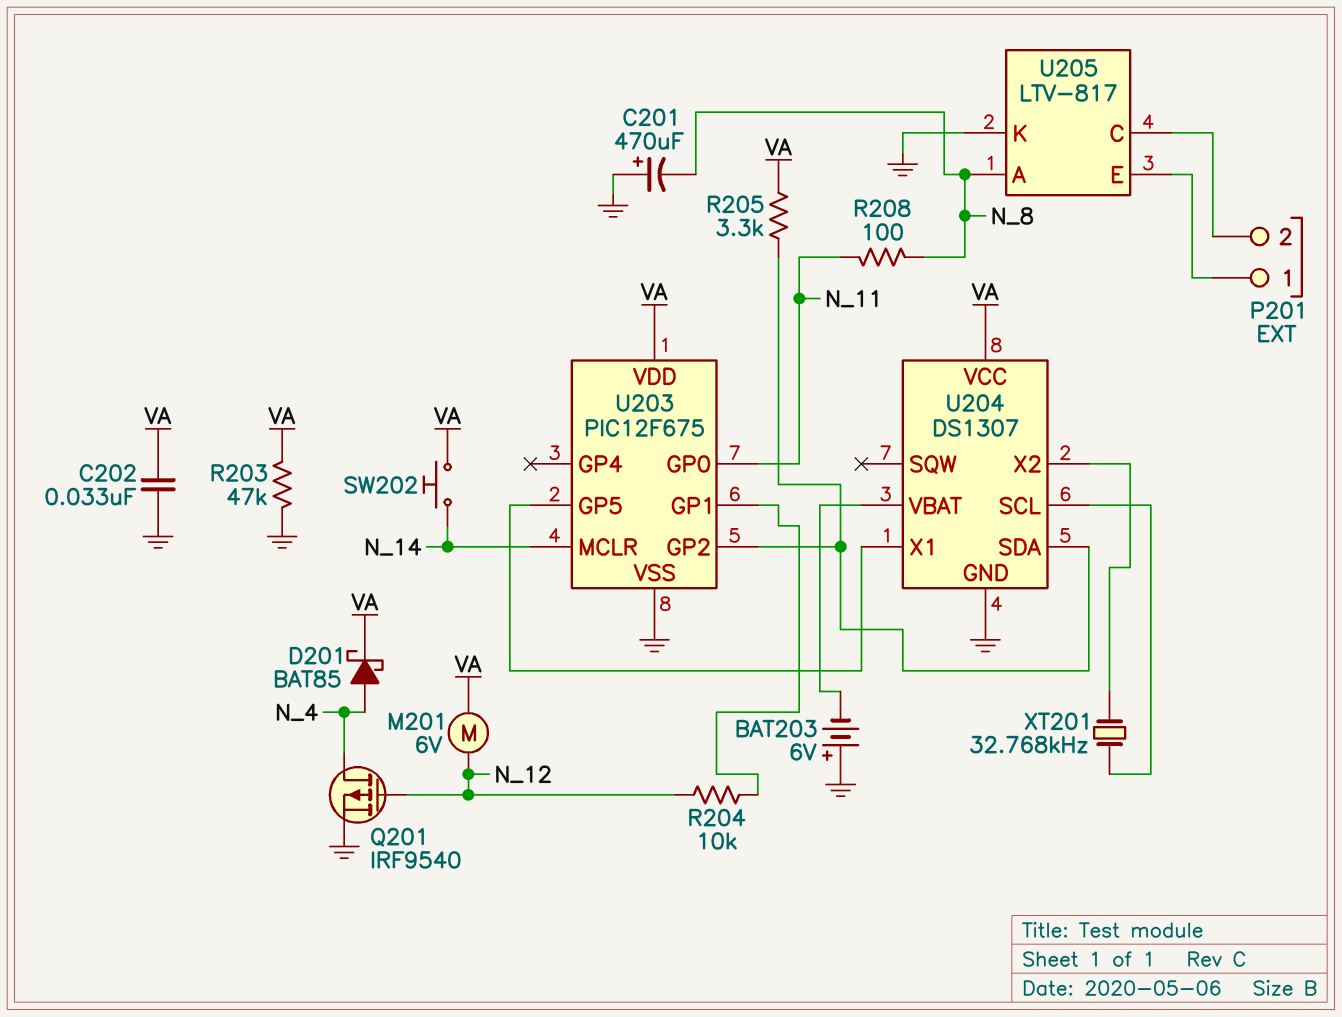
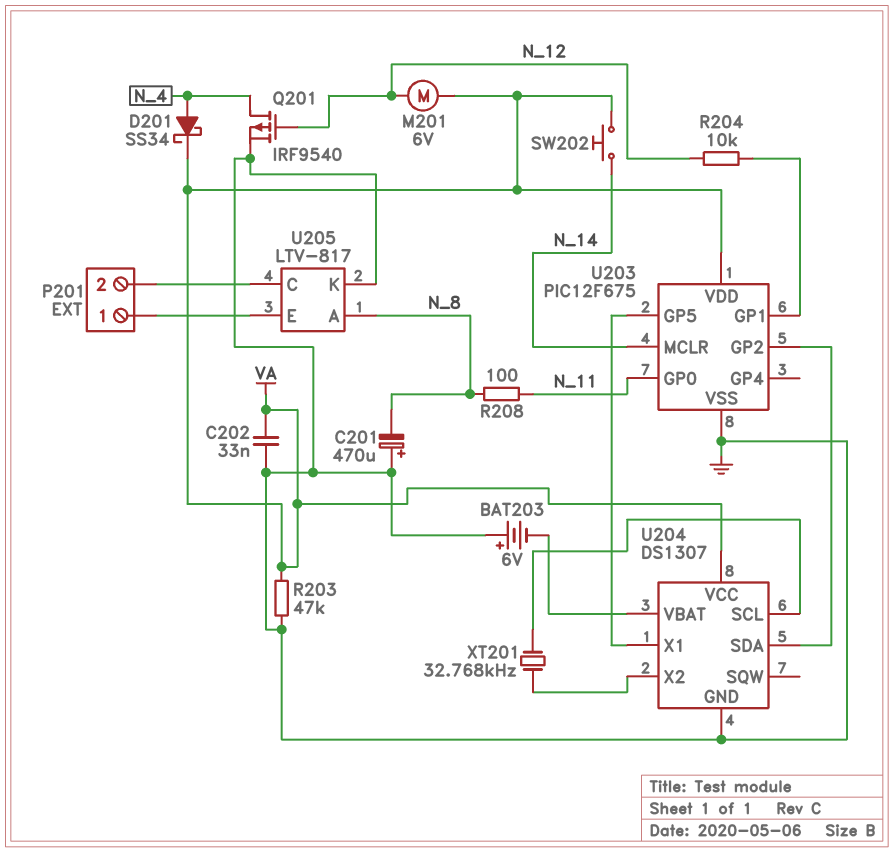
D201: schottky BAT85 (A N_4, K VA) -> schottky SS34 (A N_4, K VA)
R205: 3.3k (U203/GP2, VA) -> none

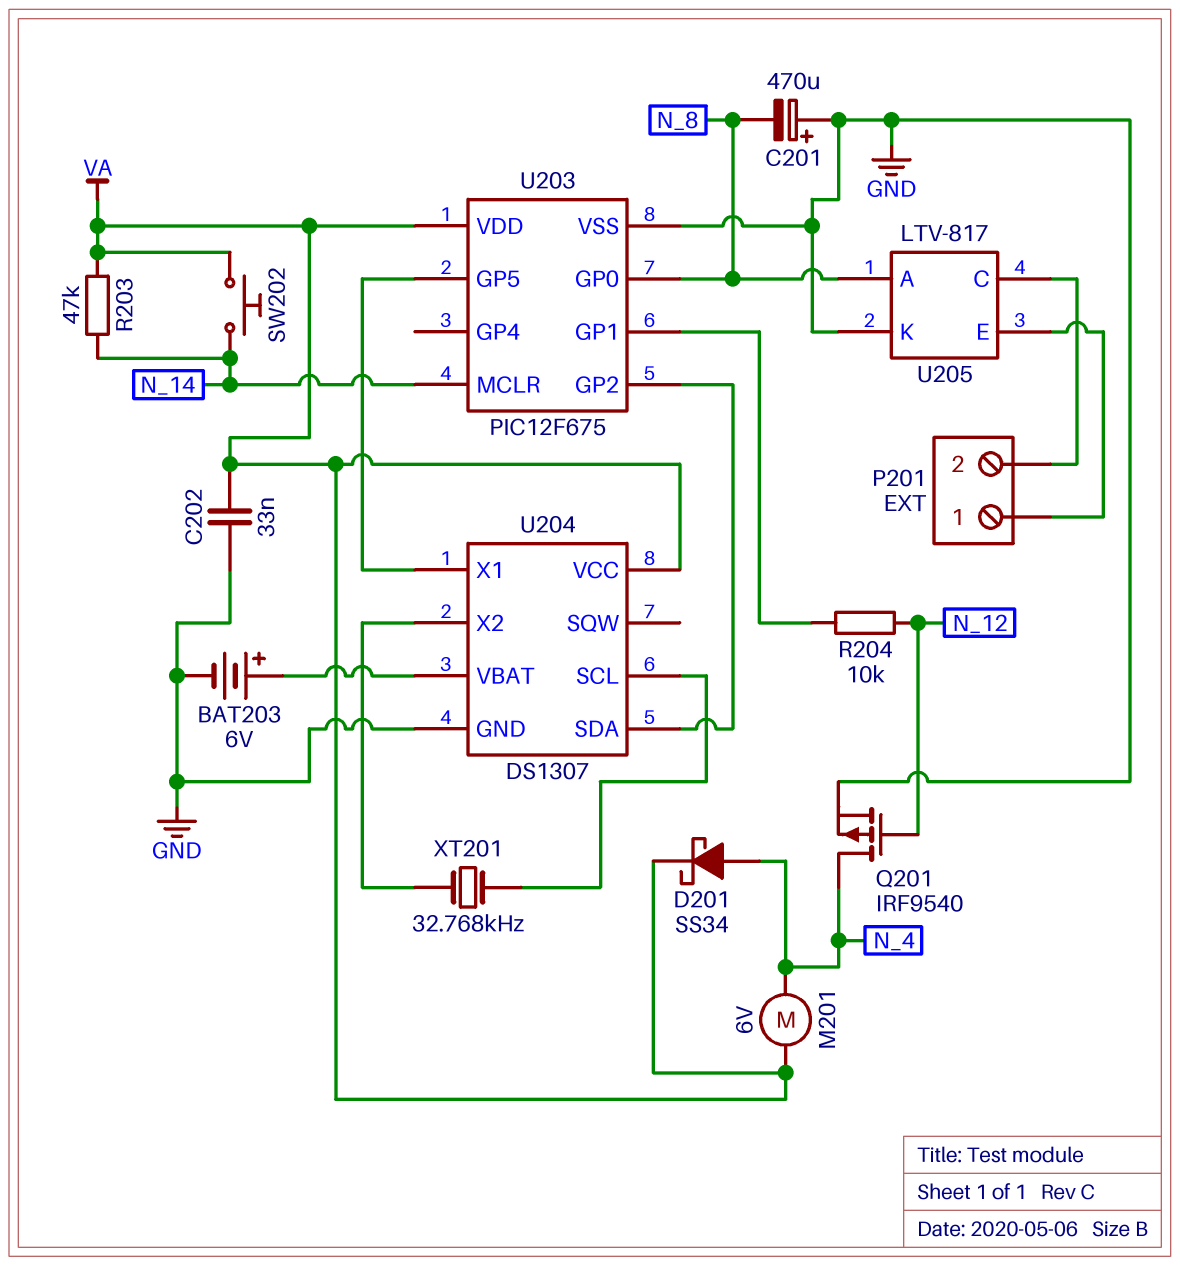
BAT203: 6V (plus GND, minus U204/VBAT) -> 6V (plus U204/VBAT, minus GND)
M201: motor 6V (N_12, VA) -> motor 6V (N_4, VA)
R203: 47k (GND, VA) -> 47k (N_14, VA)
R208: 100 (N_8, N_11) -> none
U203 pin GP0: N_11 -> N_8

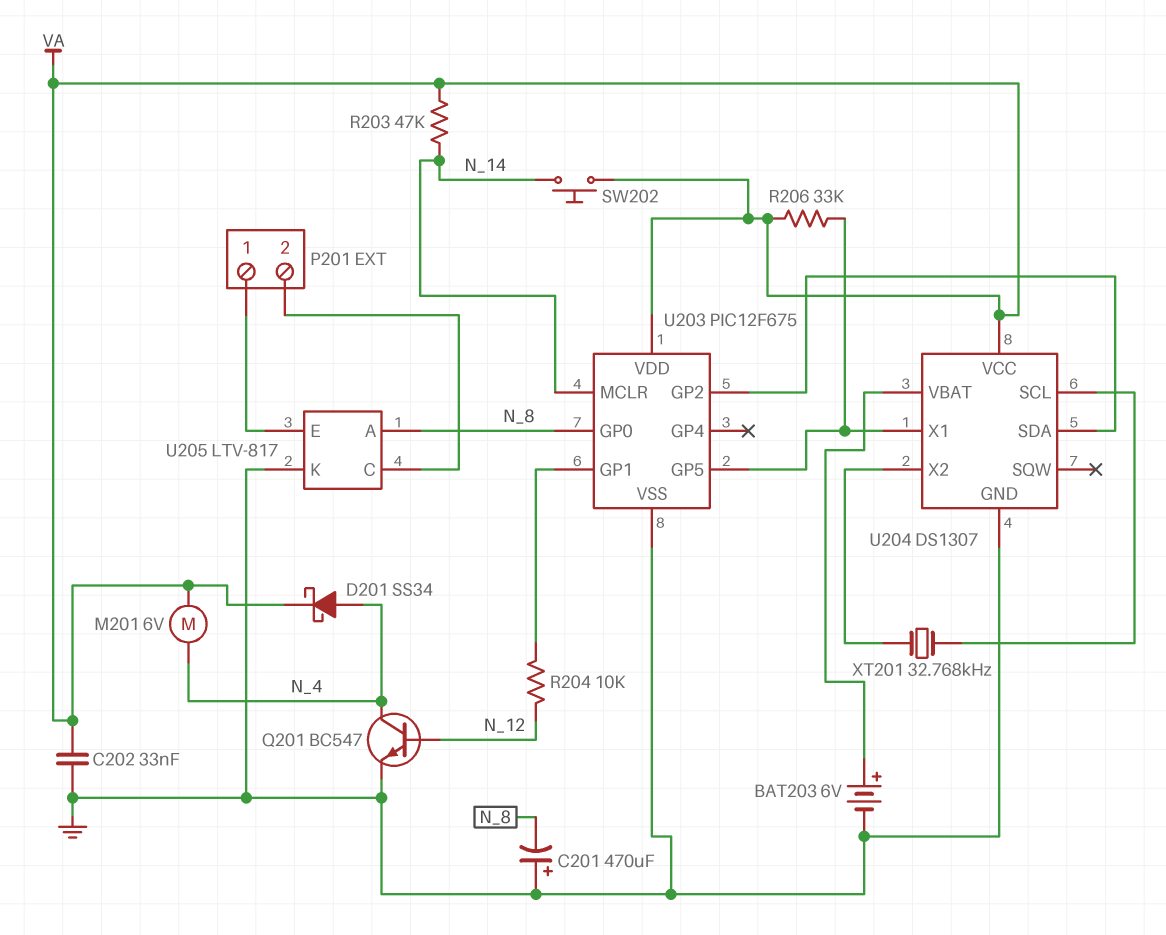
Q201: PMOS IRF9540 (G N_12, D N_4, S GND) -> NPN BC547 (B N_12, C N_4, E GND)
R206: none -> 33k (U203/GP5, VA)

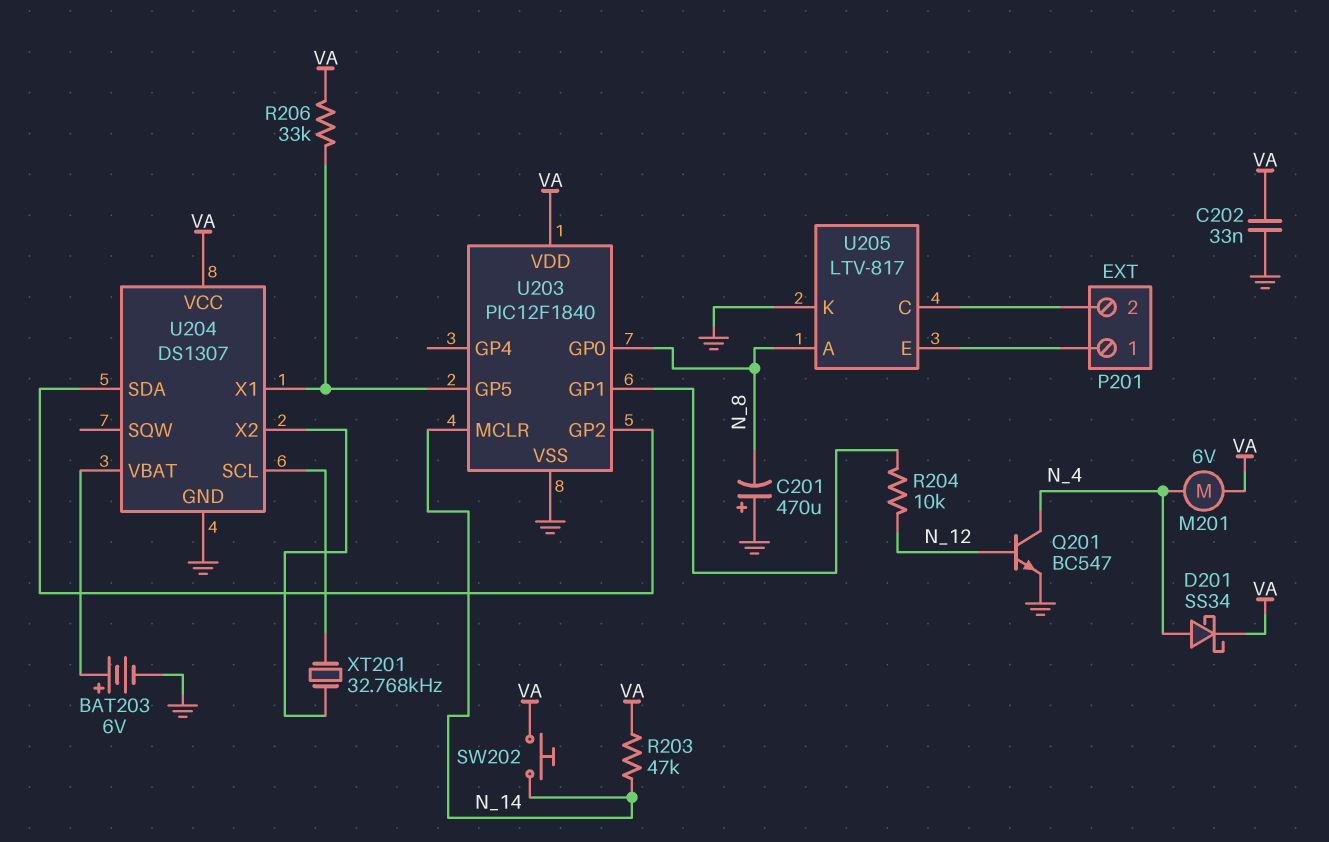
U203: PIC12F675 -> PIC12F1840

